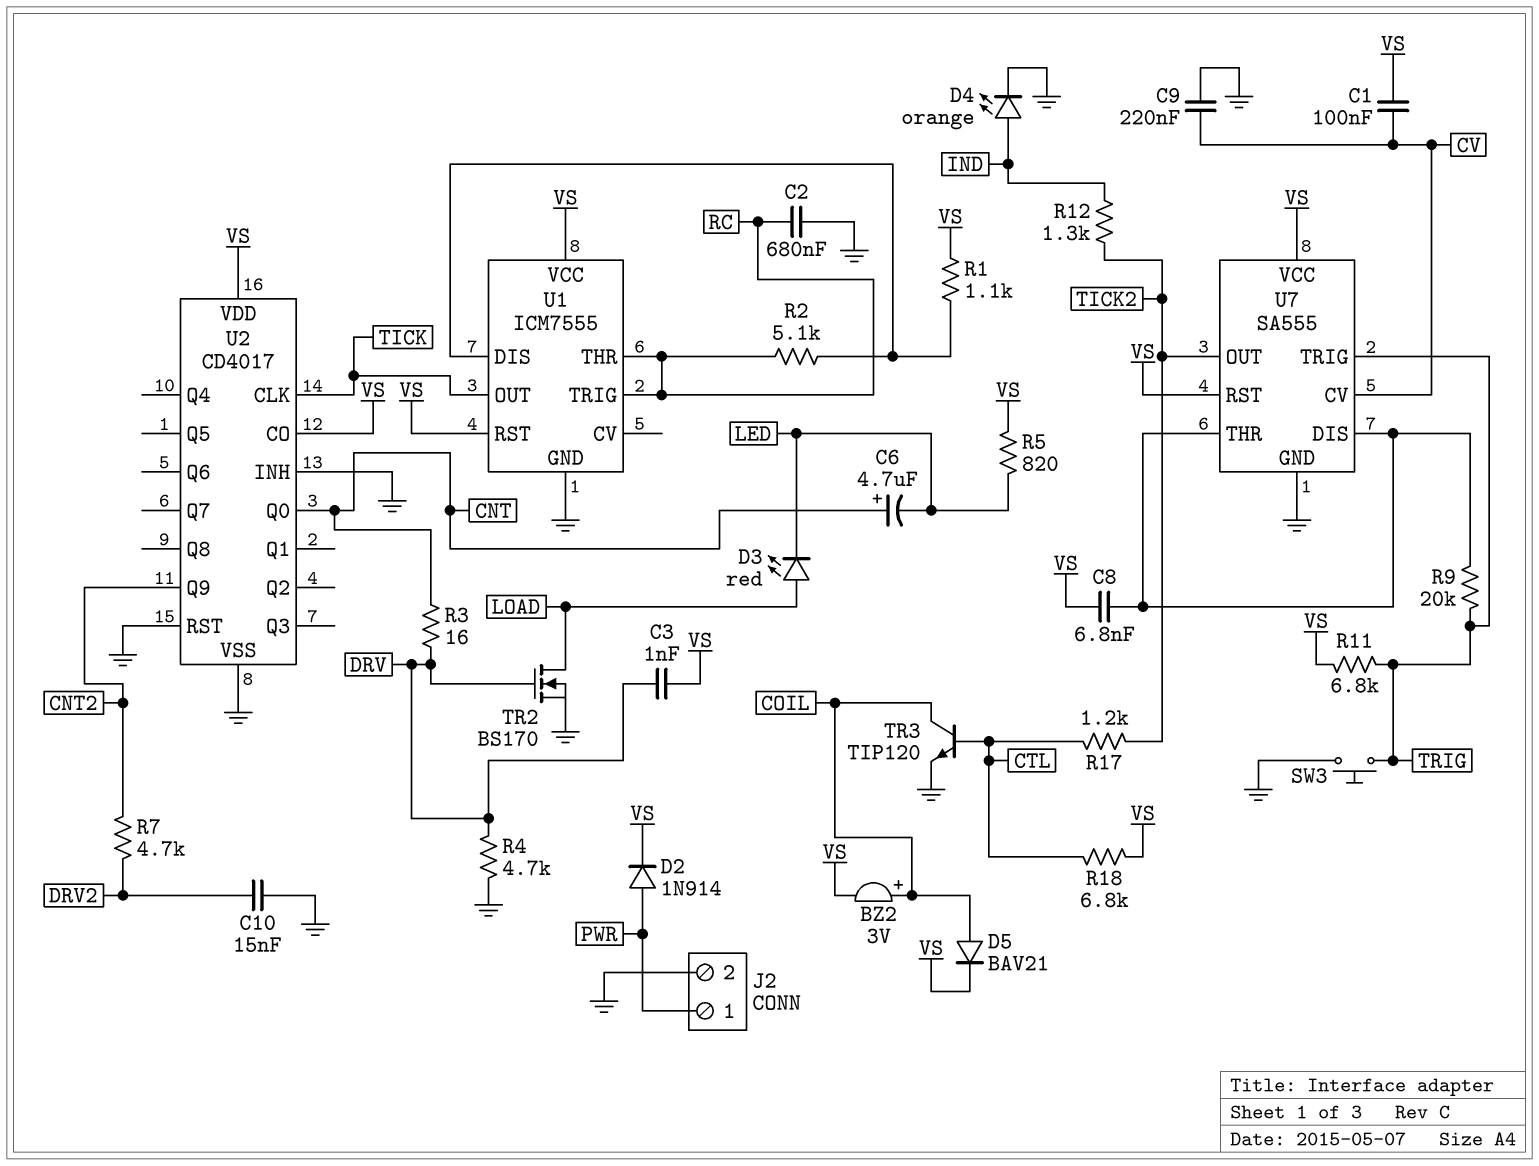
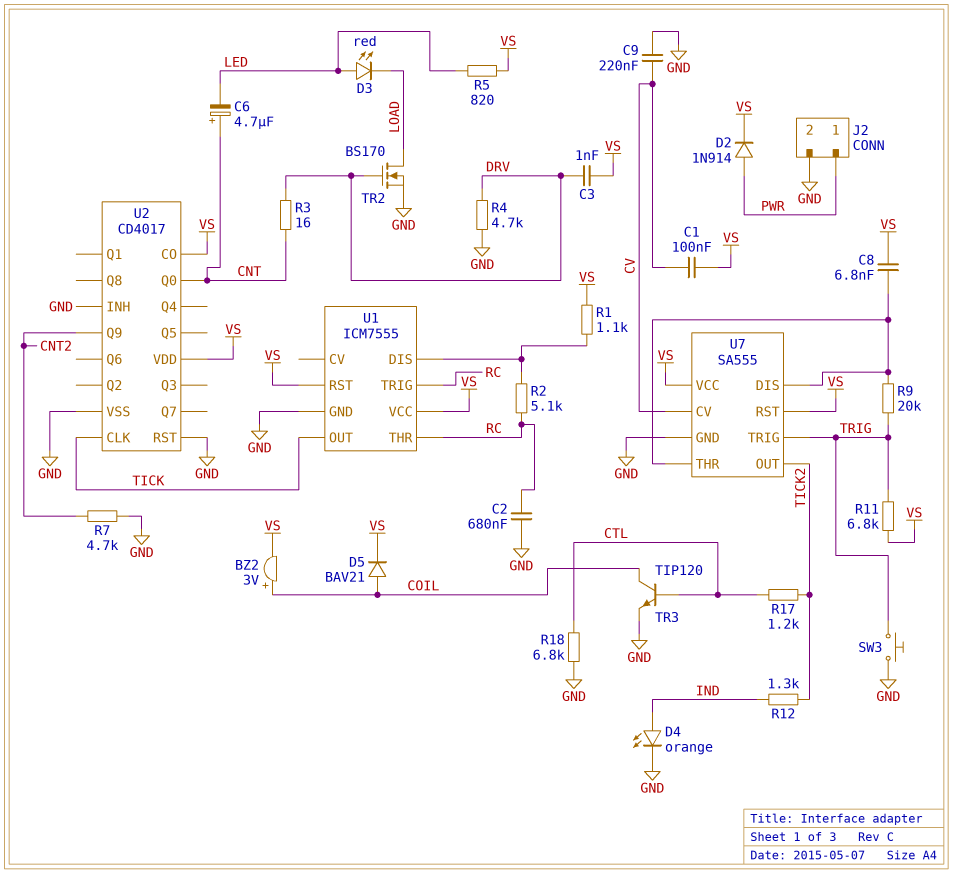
C10: 15nF (DRV2, GND) -> none
D3: LED red (A LOAD, K LED) -> LED red (A LED, K LOAD)
R7: 4.7k (CNT2, DRV2) -> 4.7k (CNT2, GND)
R18: 6.8k (CTL, VS) -> 6.8k (CTL, GND)

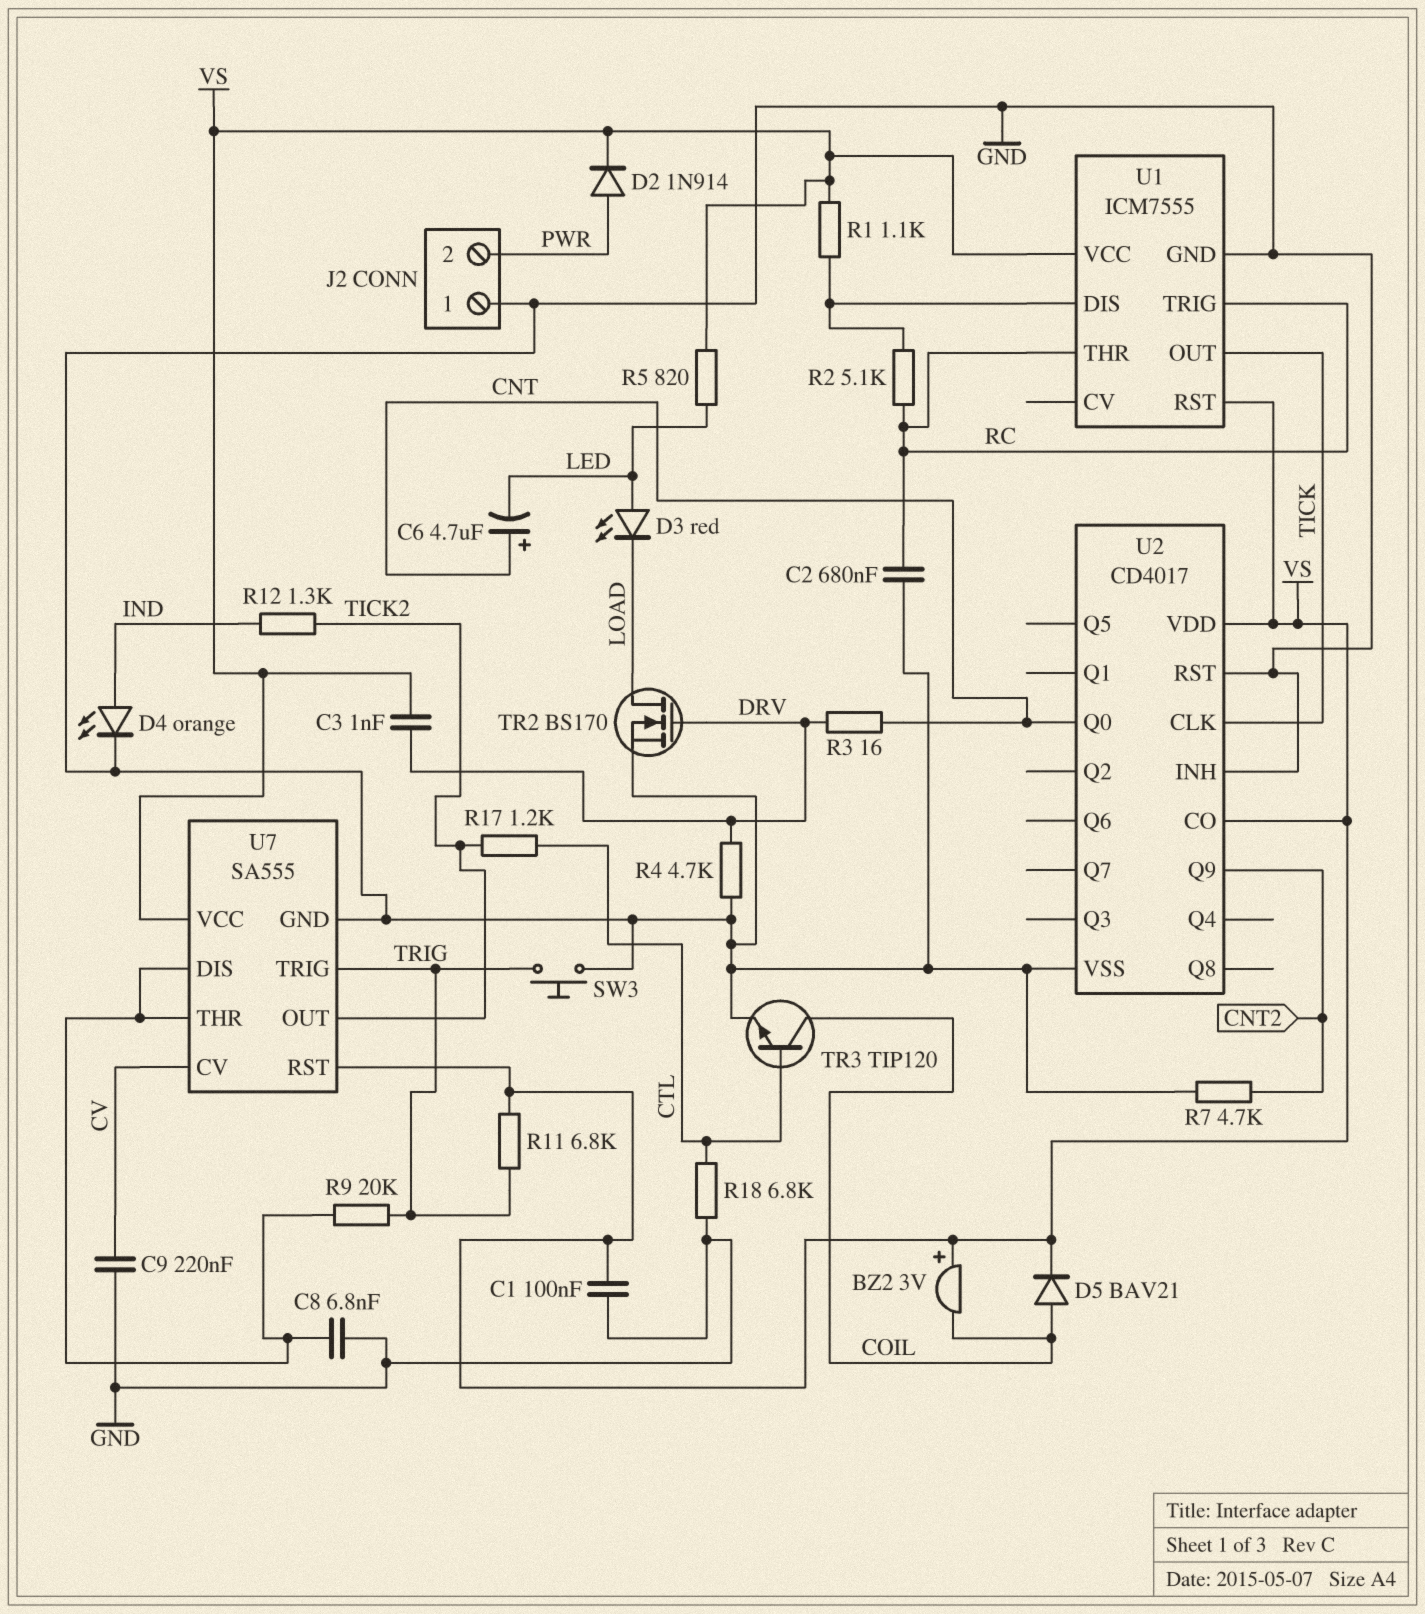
BZ2: buzzer 3V (plus COIL, minus VS) -> buzzer 3V (plus VS, minus COIL)
C1: 100nF (CV, VS) -> 100nF (GND, VS)
C8: 6.8nF (U7/DIS, VS) -> 6.8nF (GND, U7/DIS)
J2 pin 1: PWR -> GND
J2 pin 2: GND -> PWR

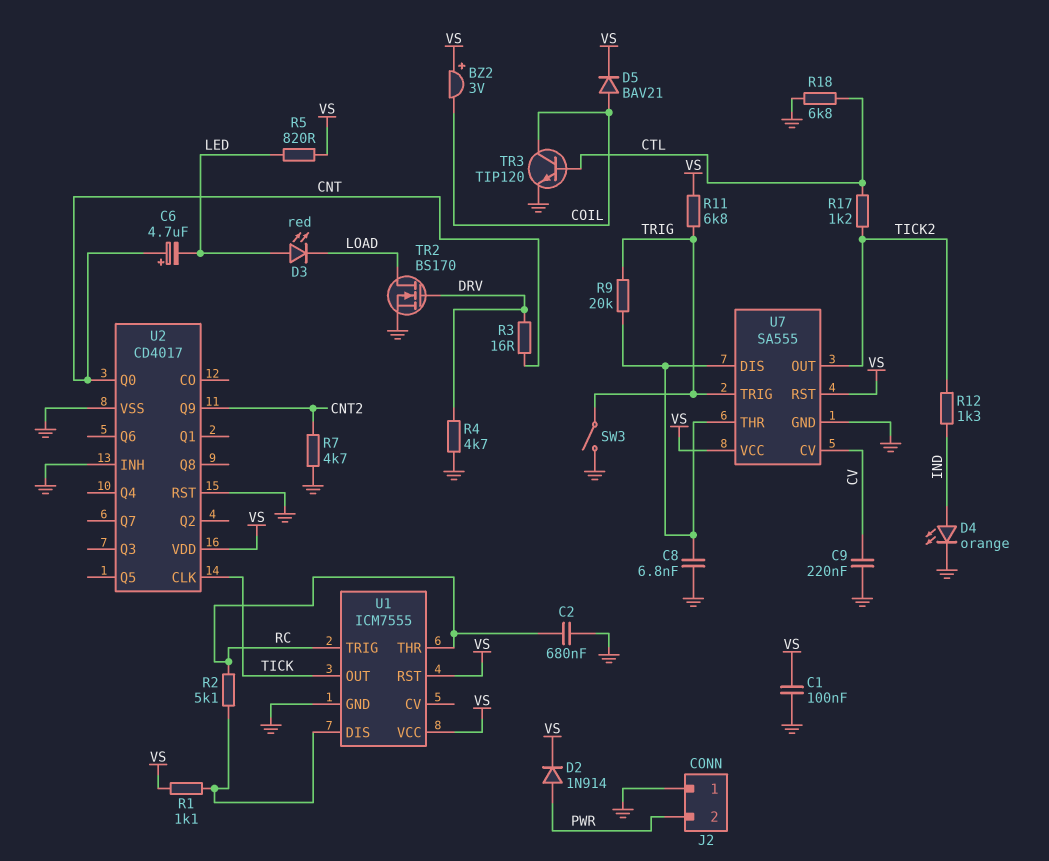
C3: 1nF (DRV, VS) -> none
SW3: button (GND, TRIG) -> switch (GND, TRIG)
U2 pin CO: VS -> none

